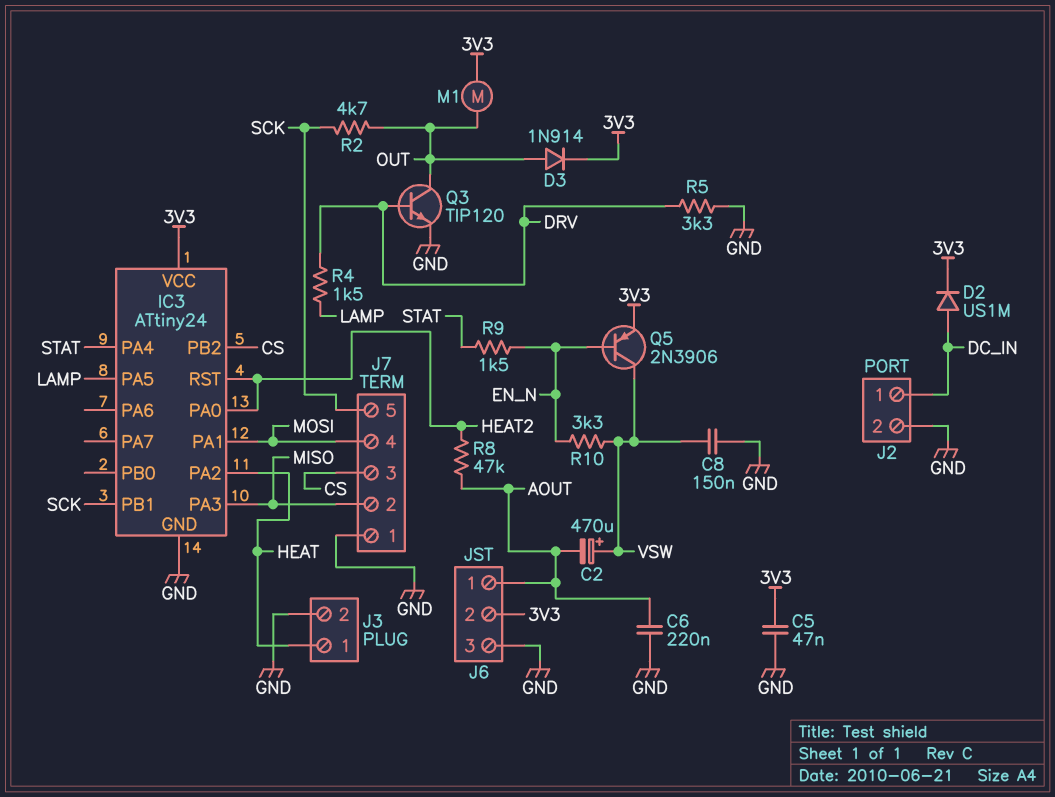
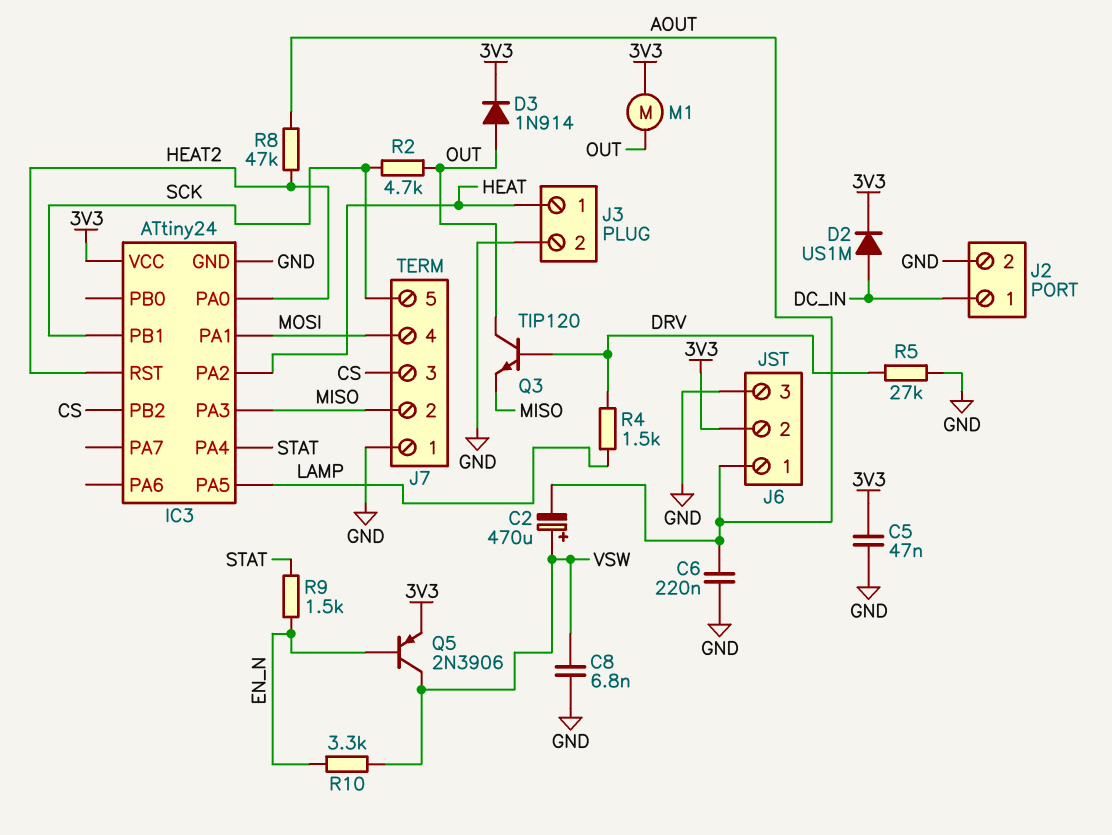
C8: 150nF (GND, VSW) -> 6.8nF (GND, VSW)
Q3: NPN TIP120 (B DRV, C OUT, E GND) -> NPN TIP120 (B DRV, C OUT, E MISO)
R5: 3.3k (DRV, GND) -> 27k (DRV, GND)

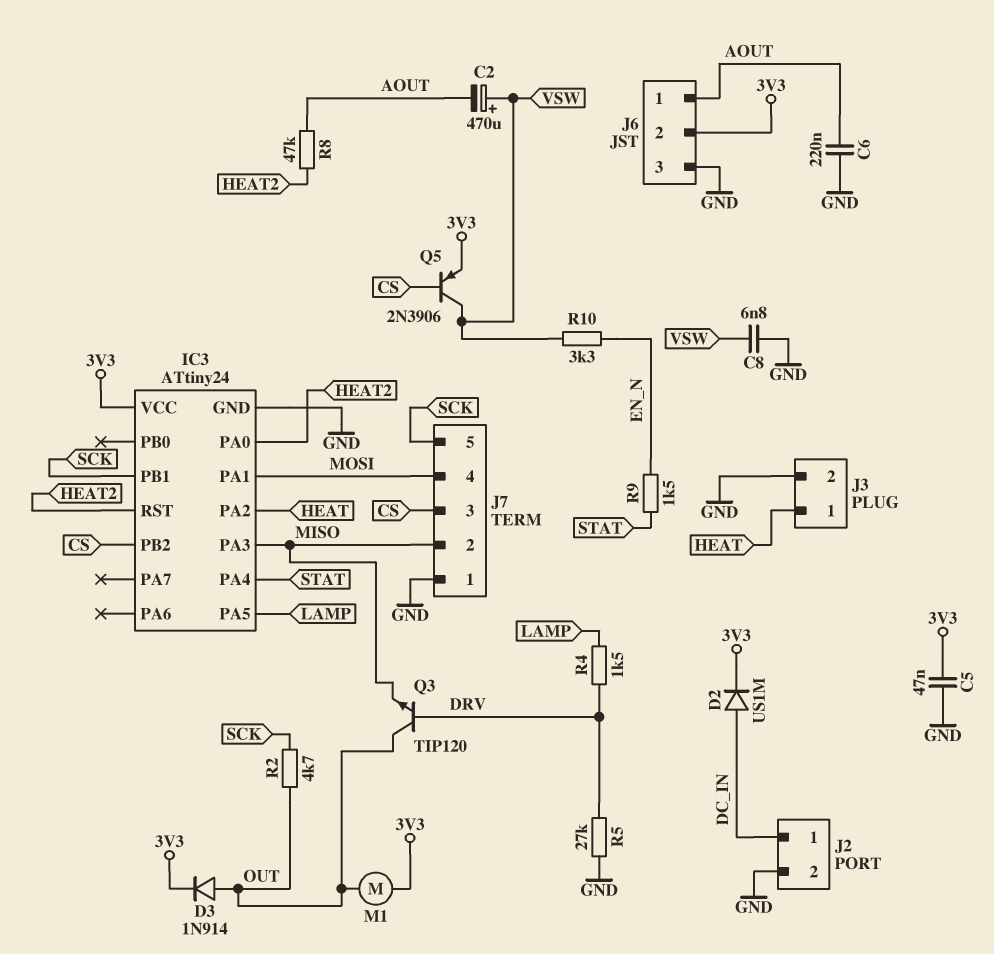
Q5: PNP 2N3906 (B EN_N, C VSW, E 3V3) -> PNP 2N3906 (B CS, C VSW, E 3V3)

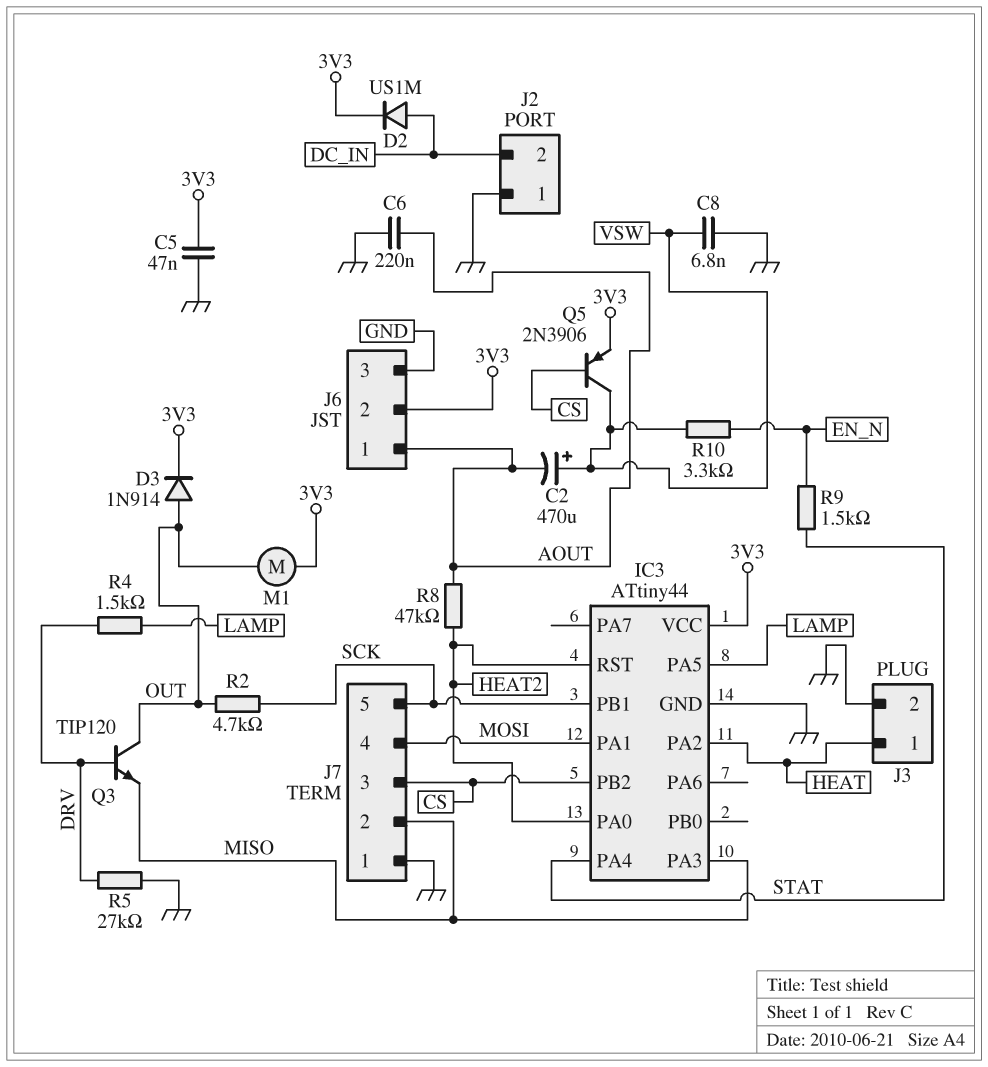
IC3: ATtiny24 -> ATtiny44
J2 pin 1: DC_IN -> GND
J2 pin 2: GND -> DC_IN

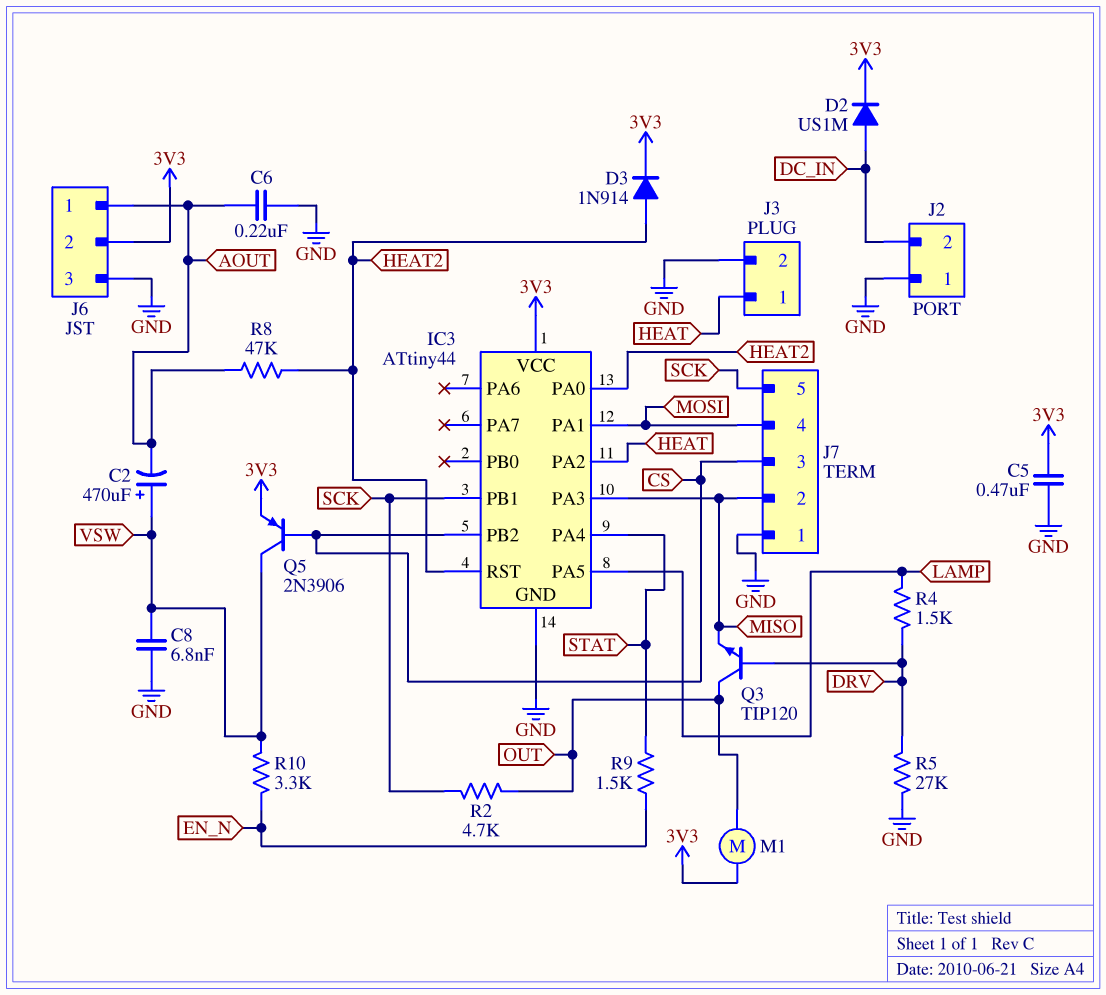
C5: 47nF (3V3, GND) -> 470nF (3V3, GND)
D3: diode 1N914 (A OUT, K 3V3) -> diode 1N914 (A HEAT2, K 3V3)

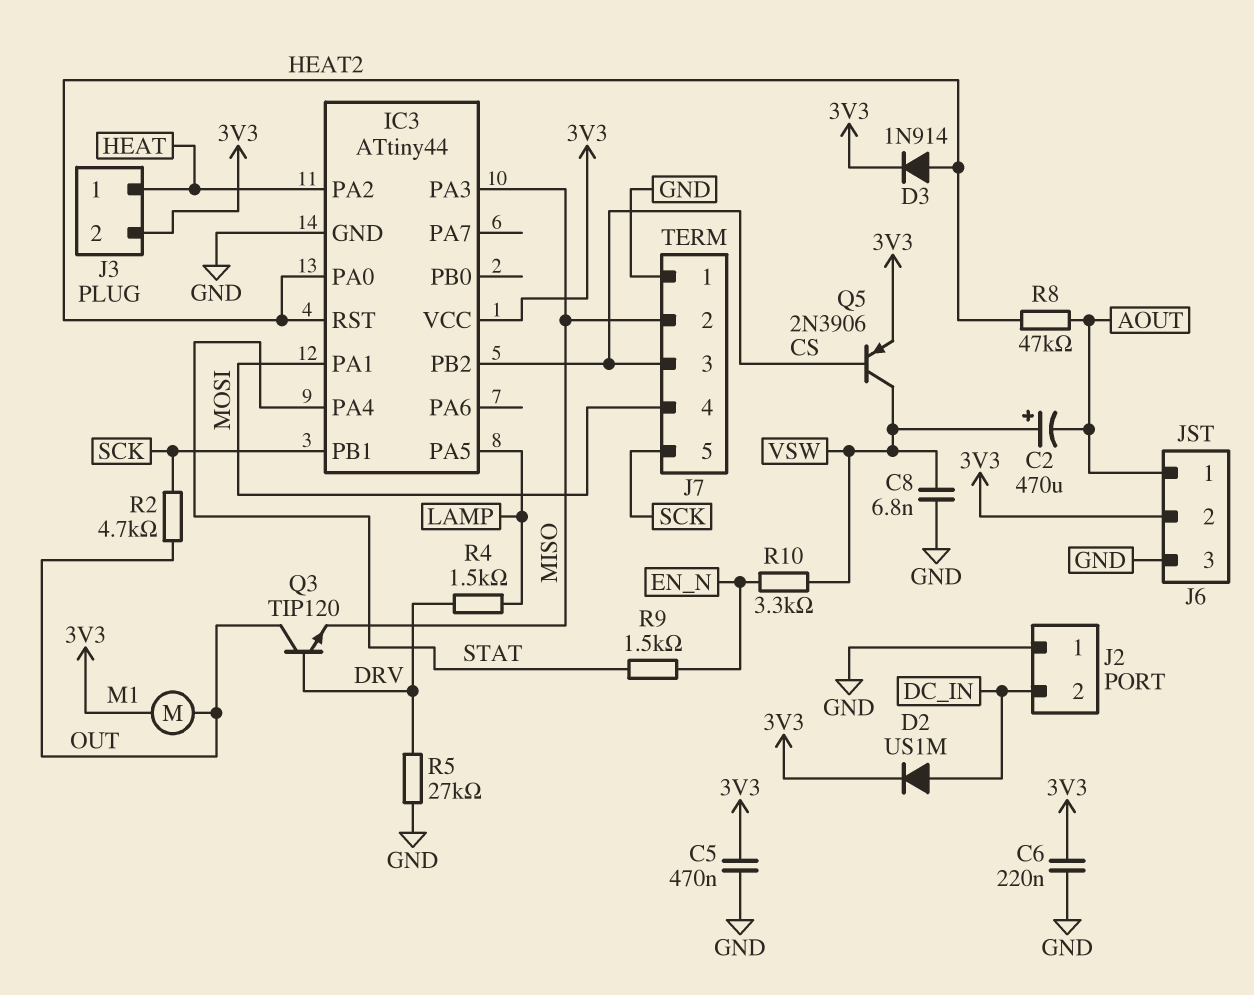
C6: 220nF (AOUT, GND) -> 220nF (3V3, GND)
J3 pin 2: GND -> 3V3

